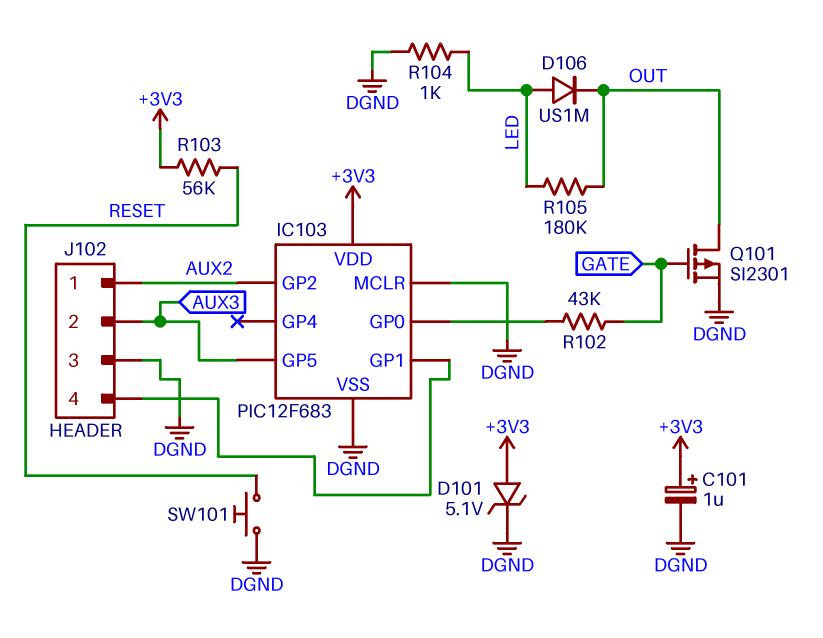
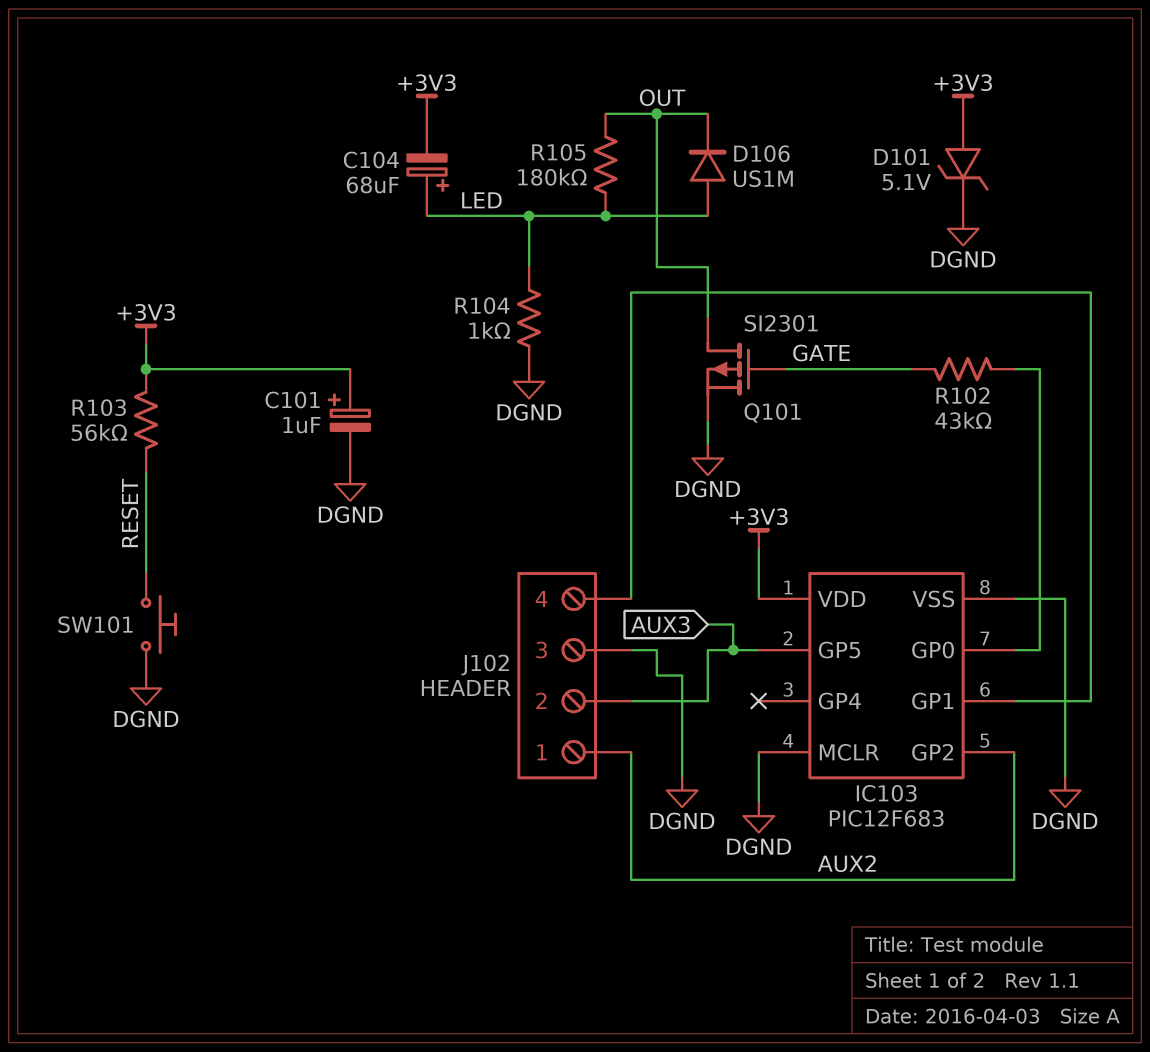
C104: none -> 68uF (plus LED, minus +3V3)

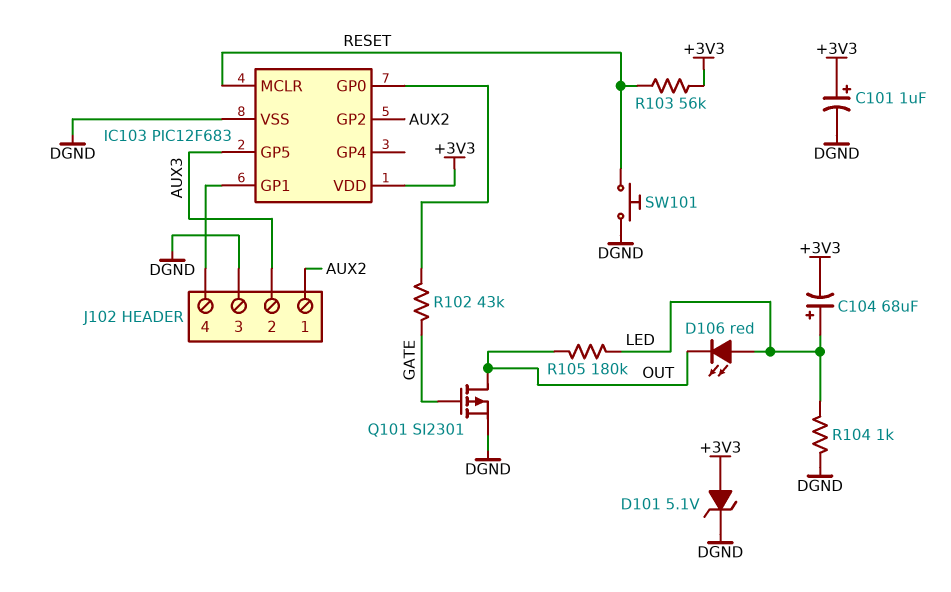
D106: diode US1M (A LED, K OUT) -> LED red (A LED, K OUT)
IC103 pin MCLR: DGND -> RESET

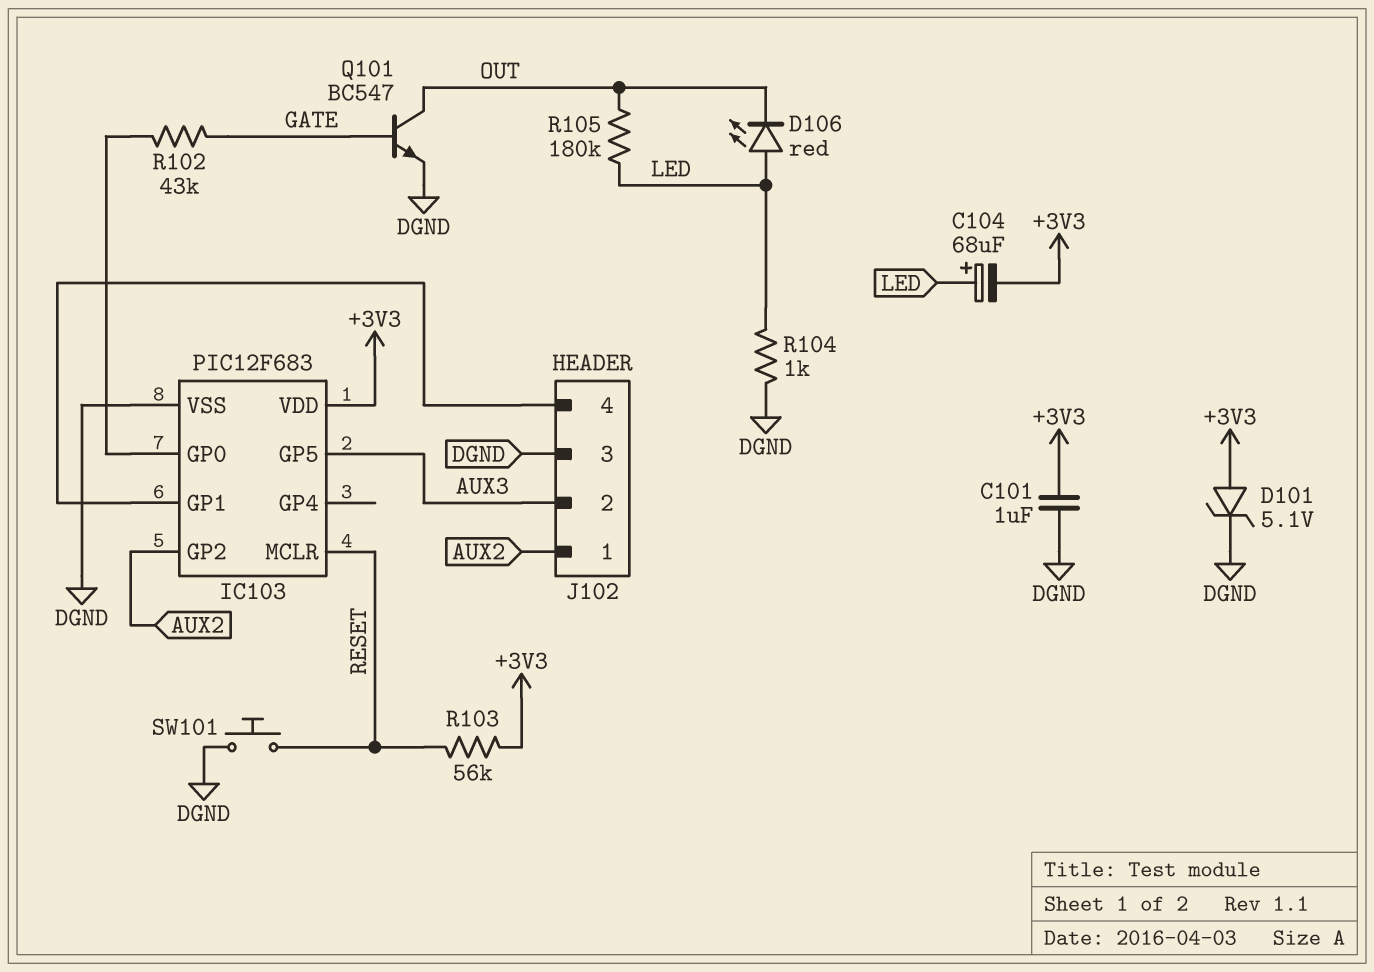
C101: 1uF (plus +3V3, minus DGND) -> 1uF (+3V3, DGND)
Q101: PMOS SI2301 (G GATE, D OUT, S DGND) -> NPN BC547 (B GATE, C OUT, E DGND)

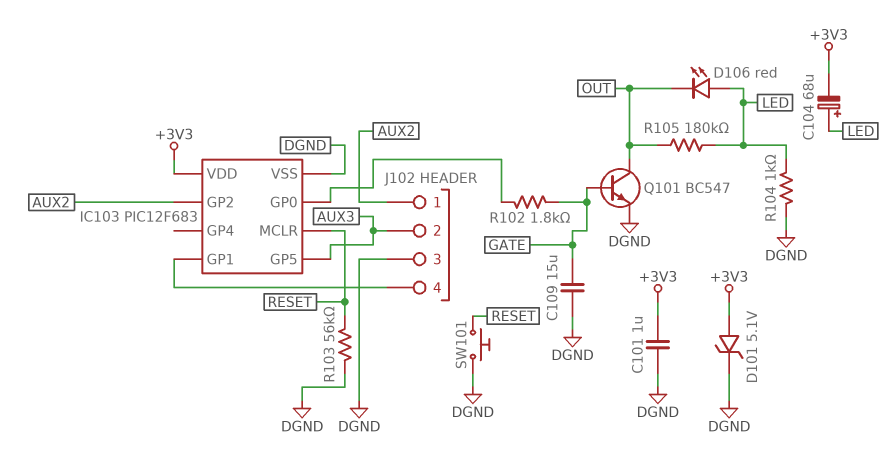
C109: none -> 15uF (DGND, GATE)
R102: 43k (GATE, IC103/GP0) -> 1.8k (GATE, IC103/GP0)
R103: 56k (+3V3, RESET) -> 56k (DGND, RESET)

